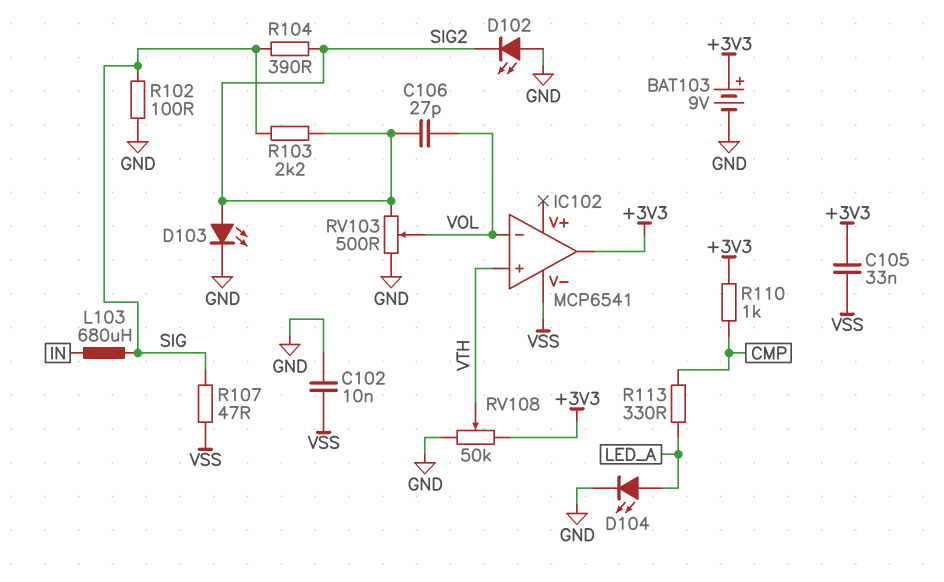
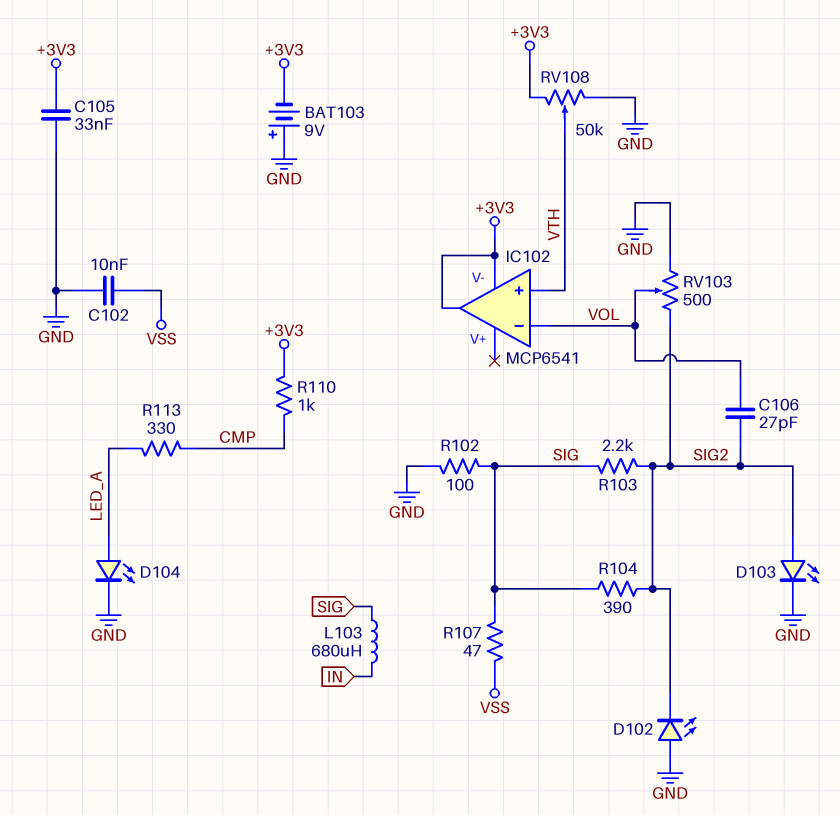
BAT103: 9V (plus +3V3, minus GND) -> 9V (plus GND, minus +3V3)
C105: 33nF (+3V3, VSS) -> 33nF (+3V3, GND)
IC102 pin V-: VSS -> +3V3

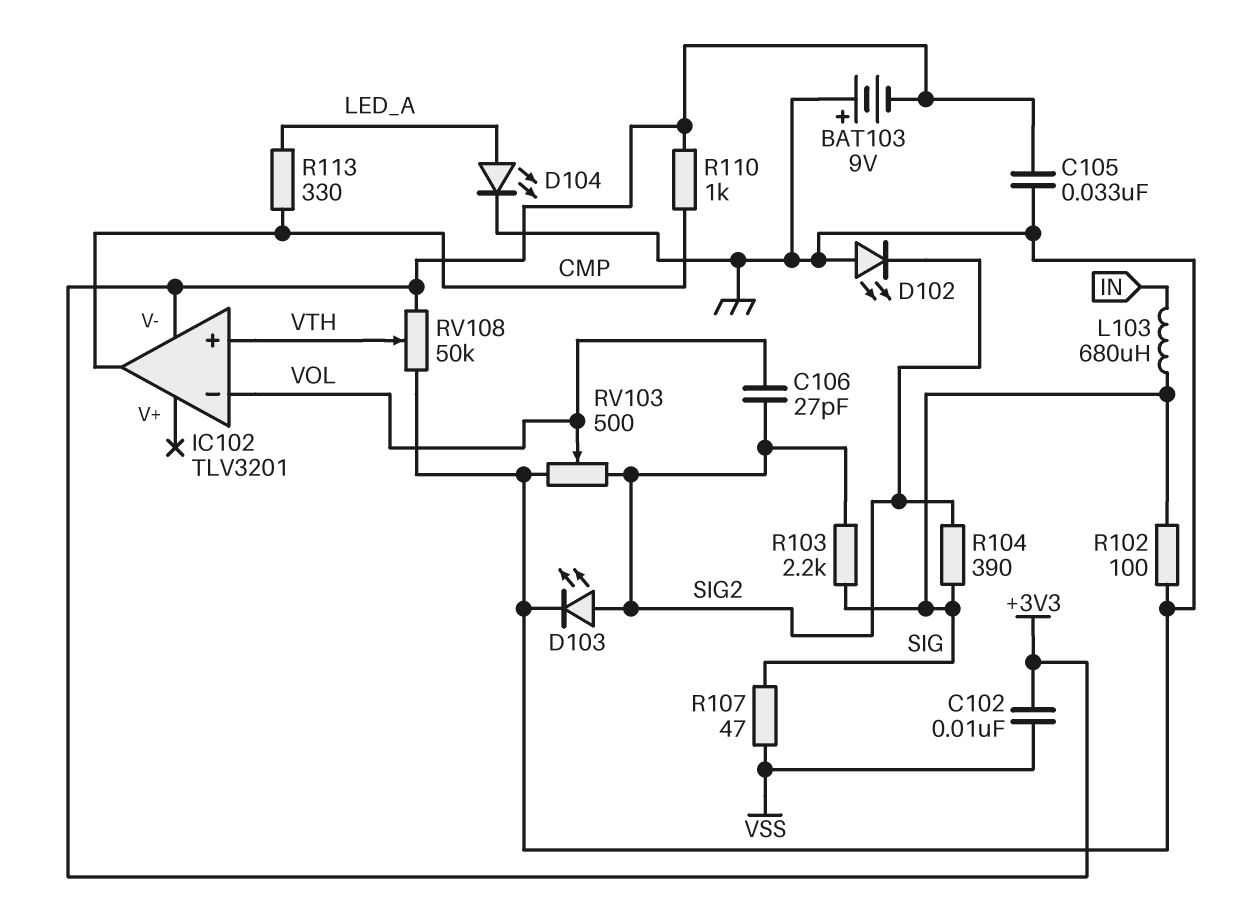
C102: 10nF (GND, VSS) -> 10nF (+3V3, VSS)
IC102: MCP6541 -> TLV3201
IC102 pin out: +3V3 -> CMP

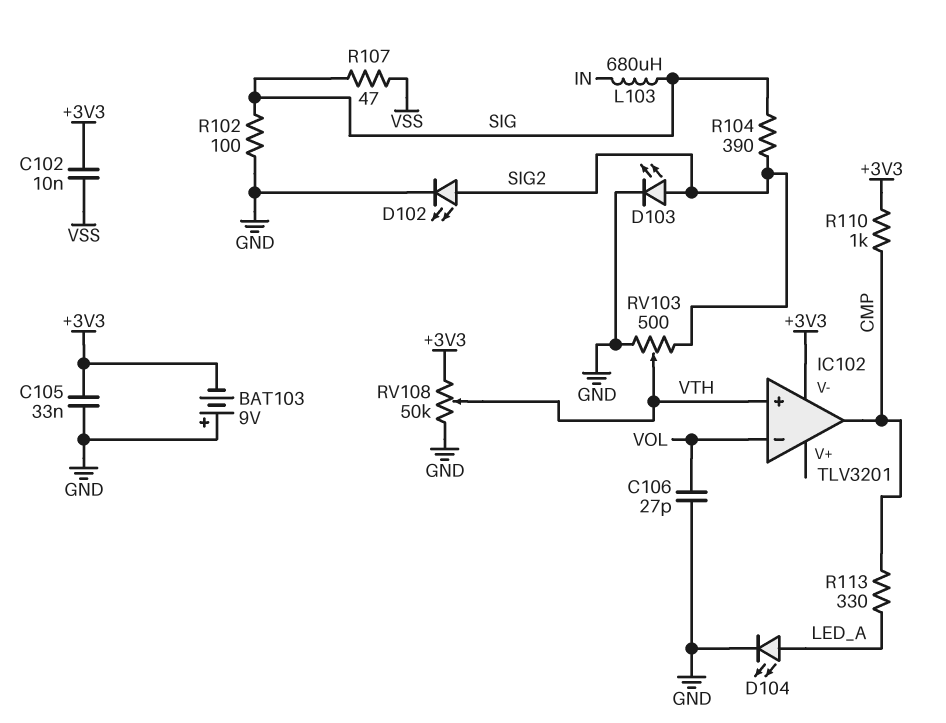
C106: 27pF (SIG2, VOL) -> 27pF (GND, VOL)
D102: LED (A GND, K SIG2) -> LED (A SIG2, K GND)
R103: 2.2k (SIG, SIG2) -> none
RV103: 500 (GND, SIG2, wiper VOL) -> 500 (GND, SIG2, wiper VTH)

